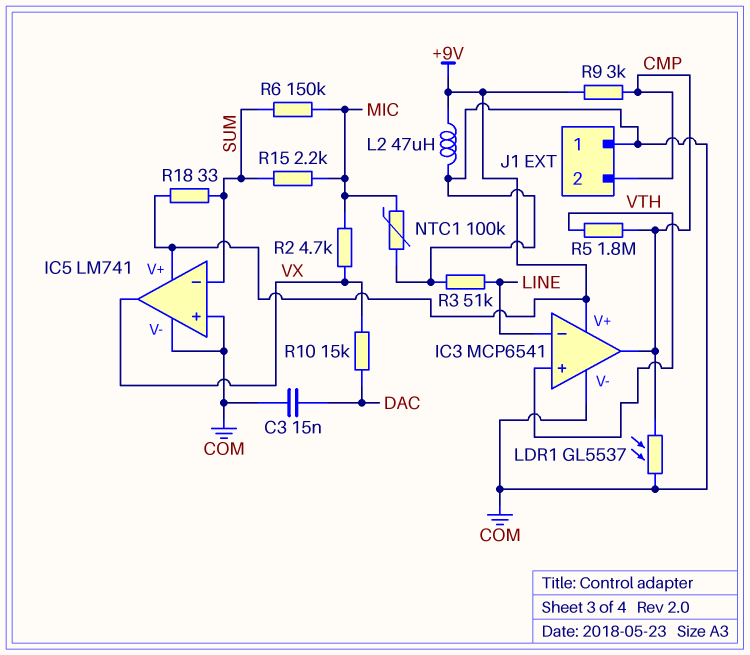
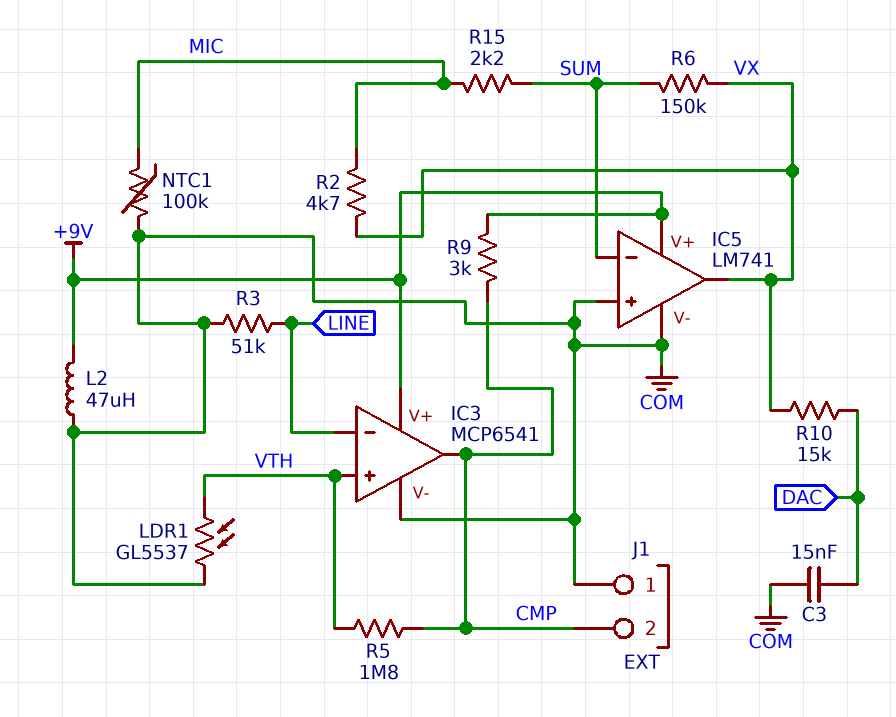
LDR1: GL5537 (CMP, COM) -> GL5537 (COM, VTH)
R6: 150k (MIC, SUM) -> 150k (SUM, VX)
R18: 33 (+9V, SUM) -> none

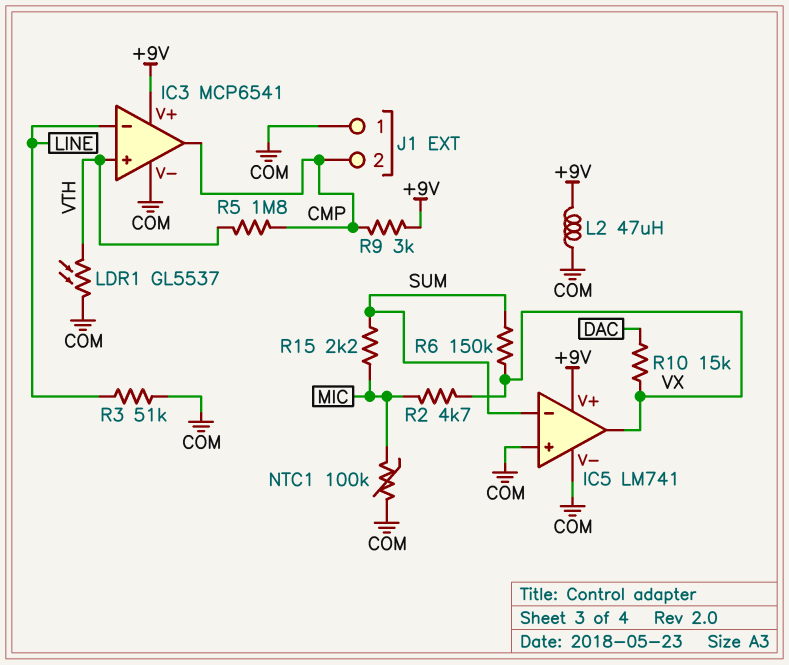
C3: 15nF (COM, DAC) -> none

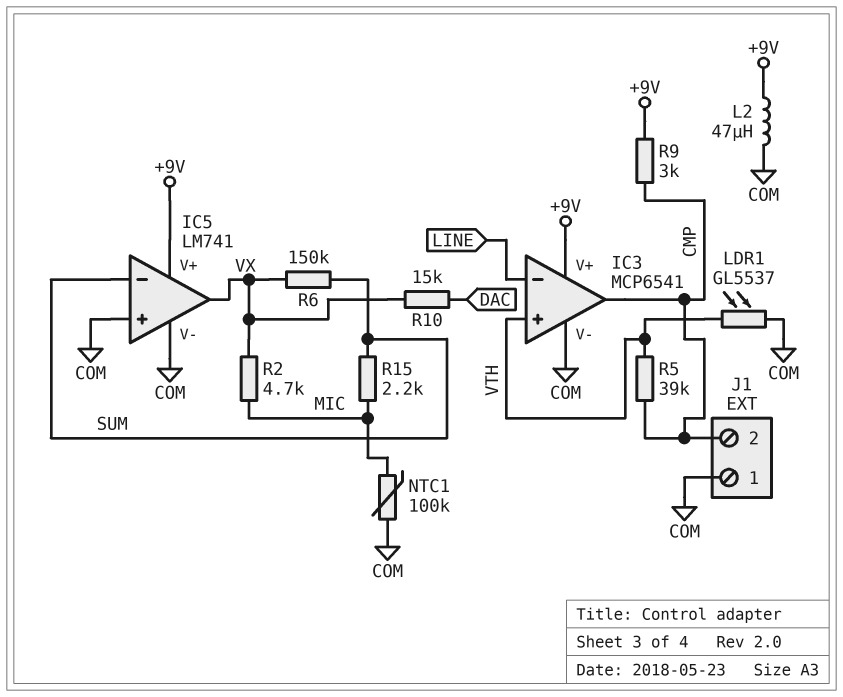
R3: 51k (COM, LINE) -> none
R5: 1.8M (CMP, VTH) -> 39k (CMP, VTH)

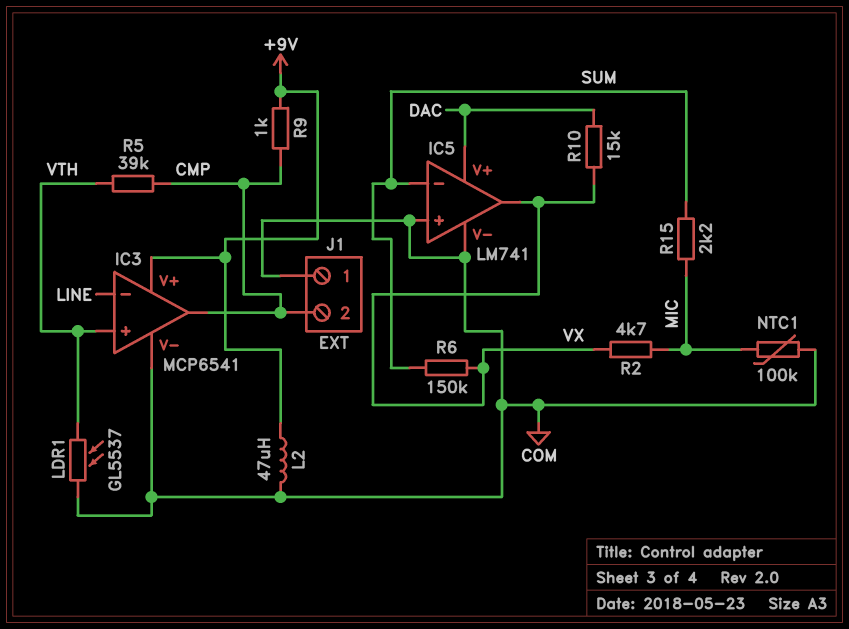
IC5 pin V+: +9V -> DAC
R9: 3k (+9V, CMP) -> 1k (+9V, CMP)

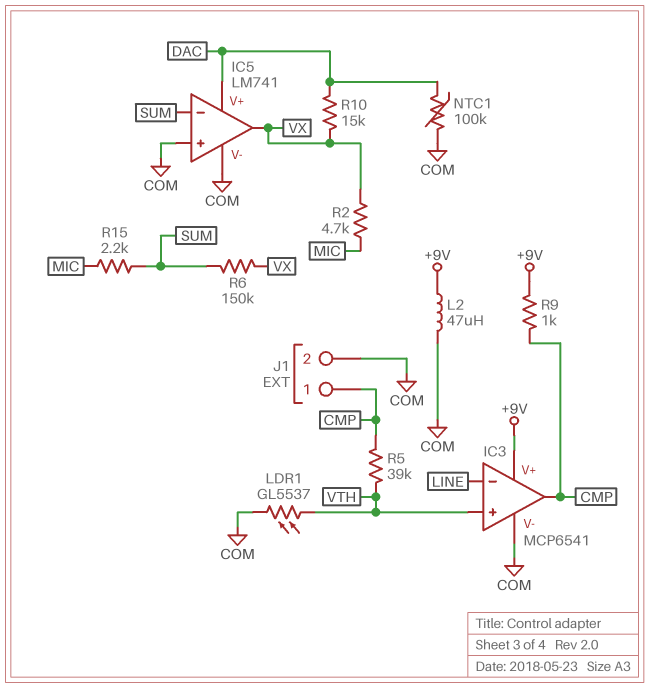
J1 pin 1: COM -> CMP
J1 pin 2: CMP -> COM
NTC1: 100k (COM, MIC) -> 100k (COM, DAC)

